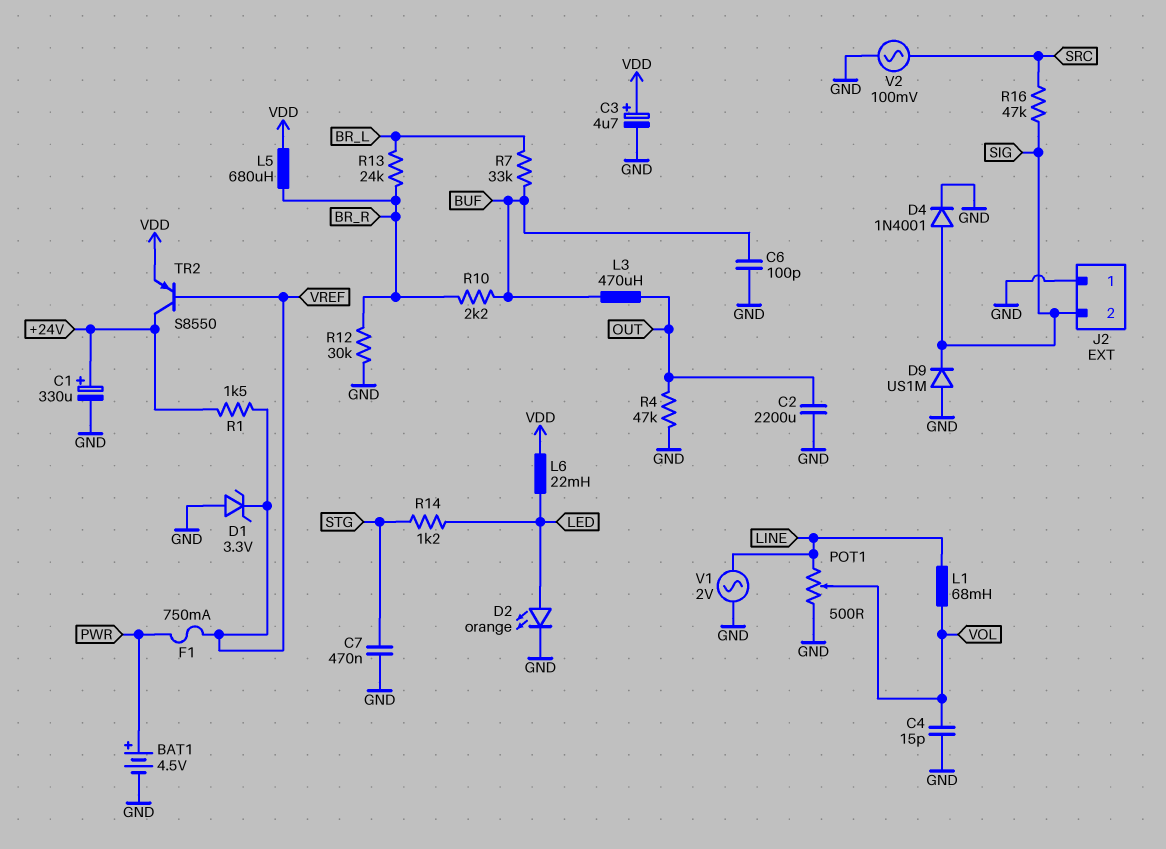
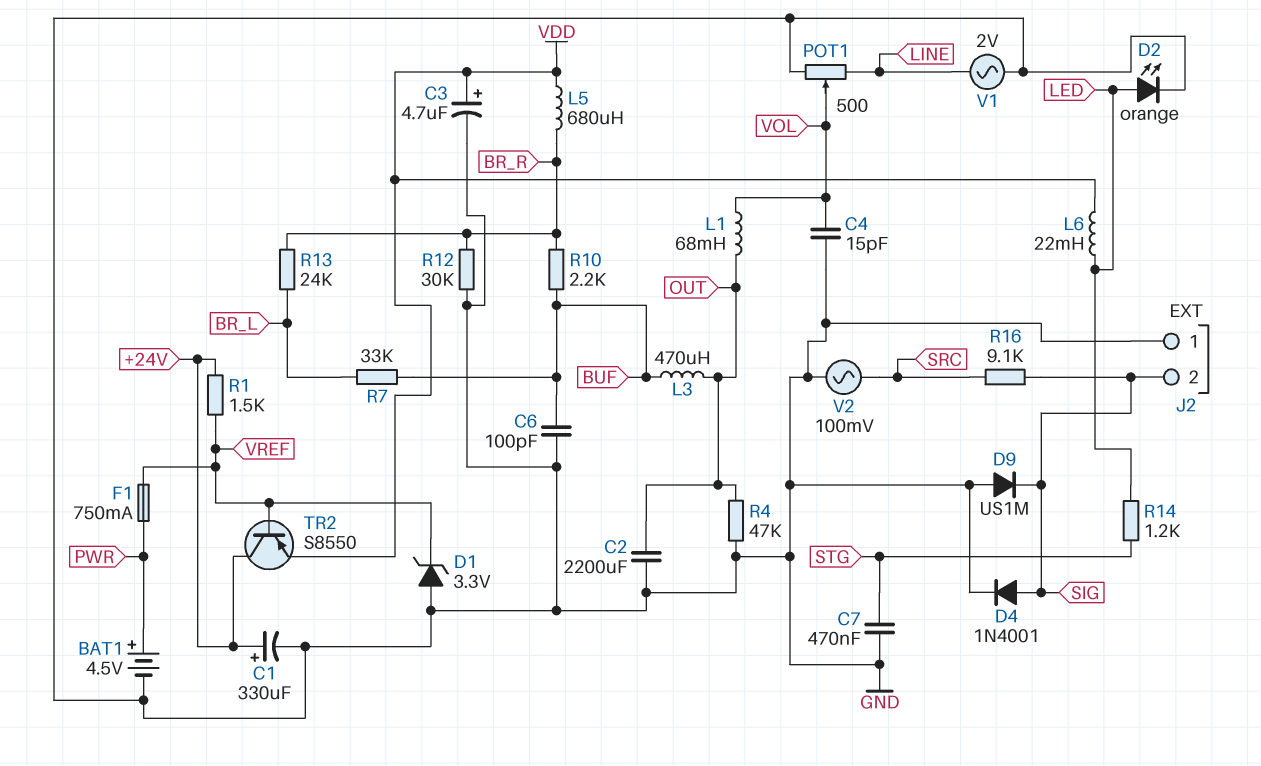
L1: 68mH (LINE, VOL) -> 68mH (OUT, VOL)
R16: 47k (SIG, SRC) -> 9.1k (SIG, SRC)

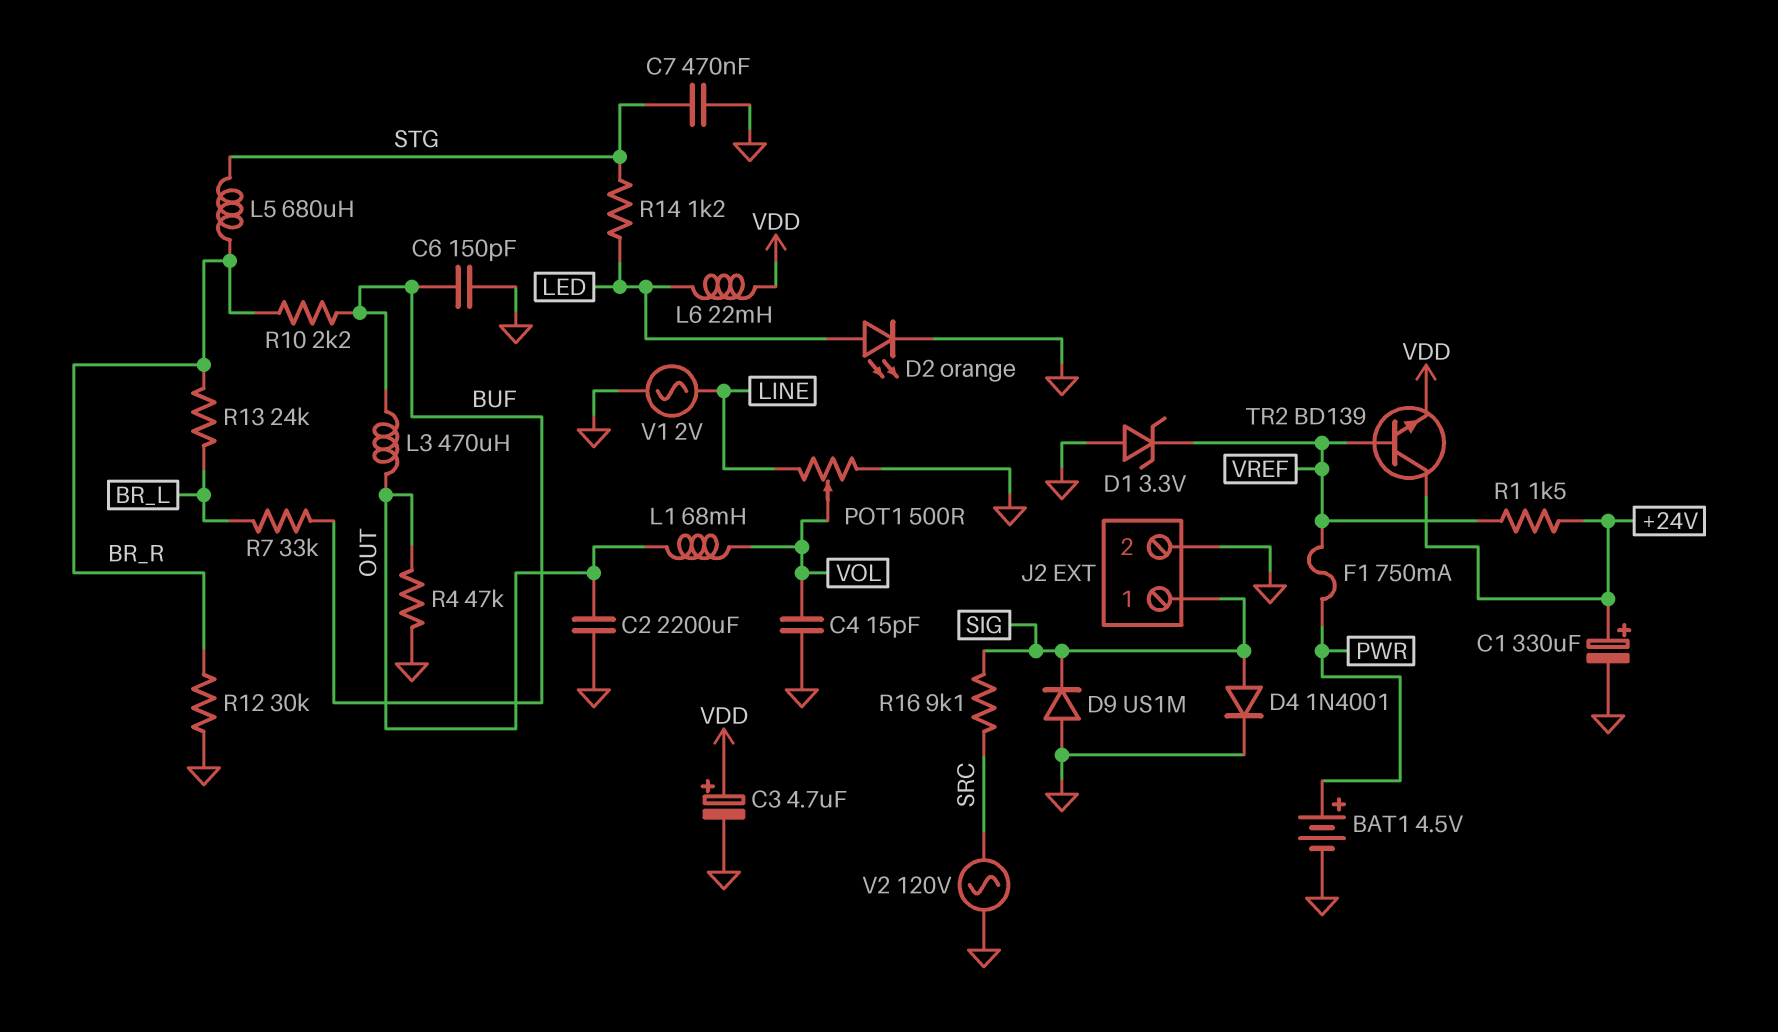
C6: 100pF (BUF, GND) -> 150pF (BUF, GND)
J2 pin 1: GND -> SIG
J2 pin 2: SIG -> GND
L5: 680uH (BR_R, VDD) -> 680uH (BR_R, STG)
TR2: PNP S8550 (B VREF, C +24V, E VDD) -> NPN BD139 (B VREF, C +24V, E VDD)
V2: AC 100mV (GND, SRC) -> AC 120V (GND, SRC)

